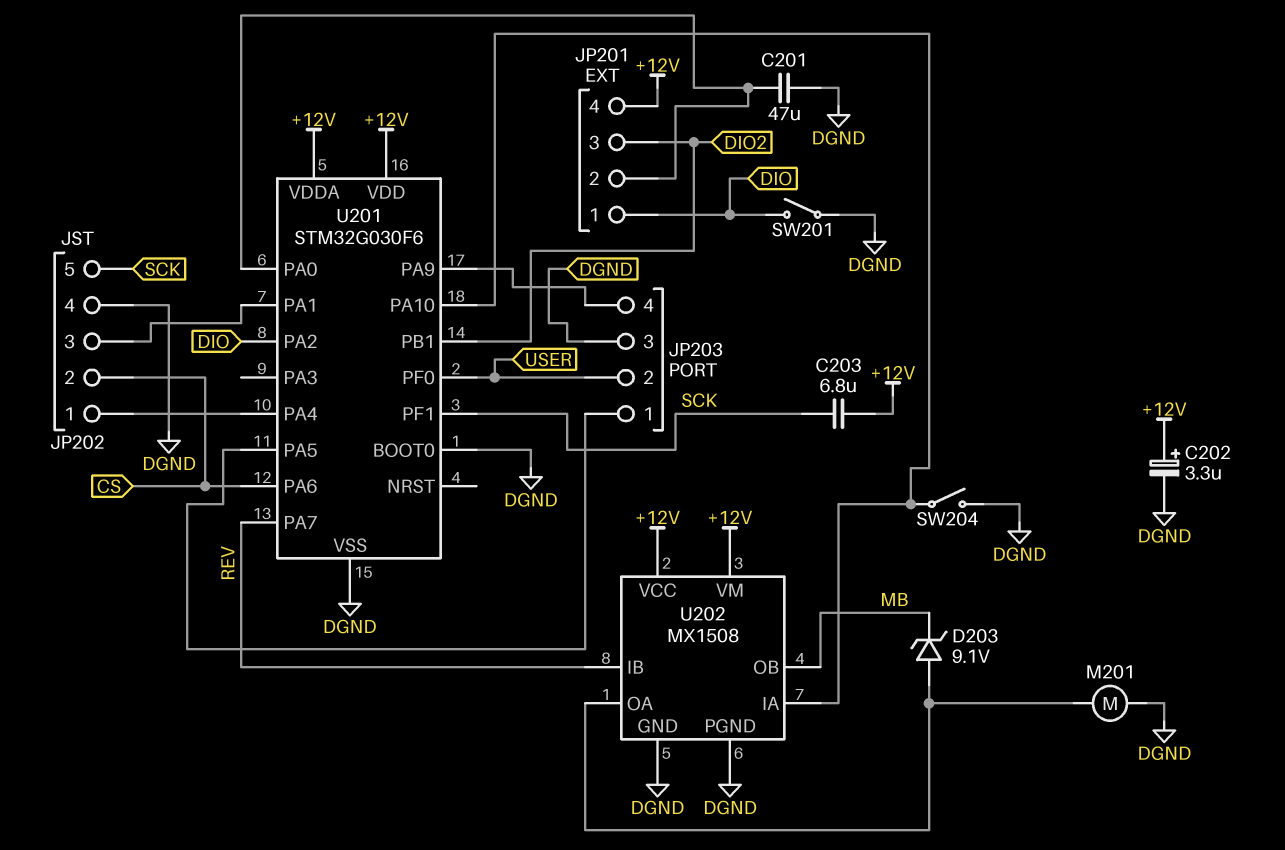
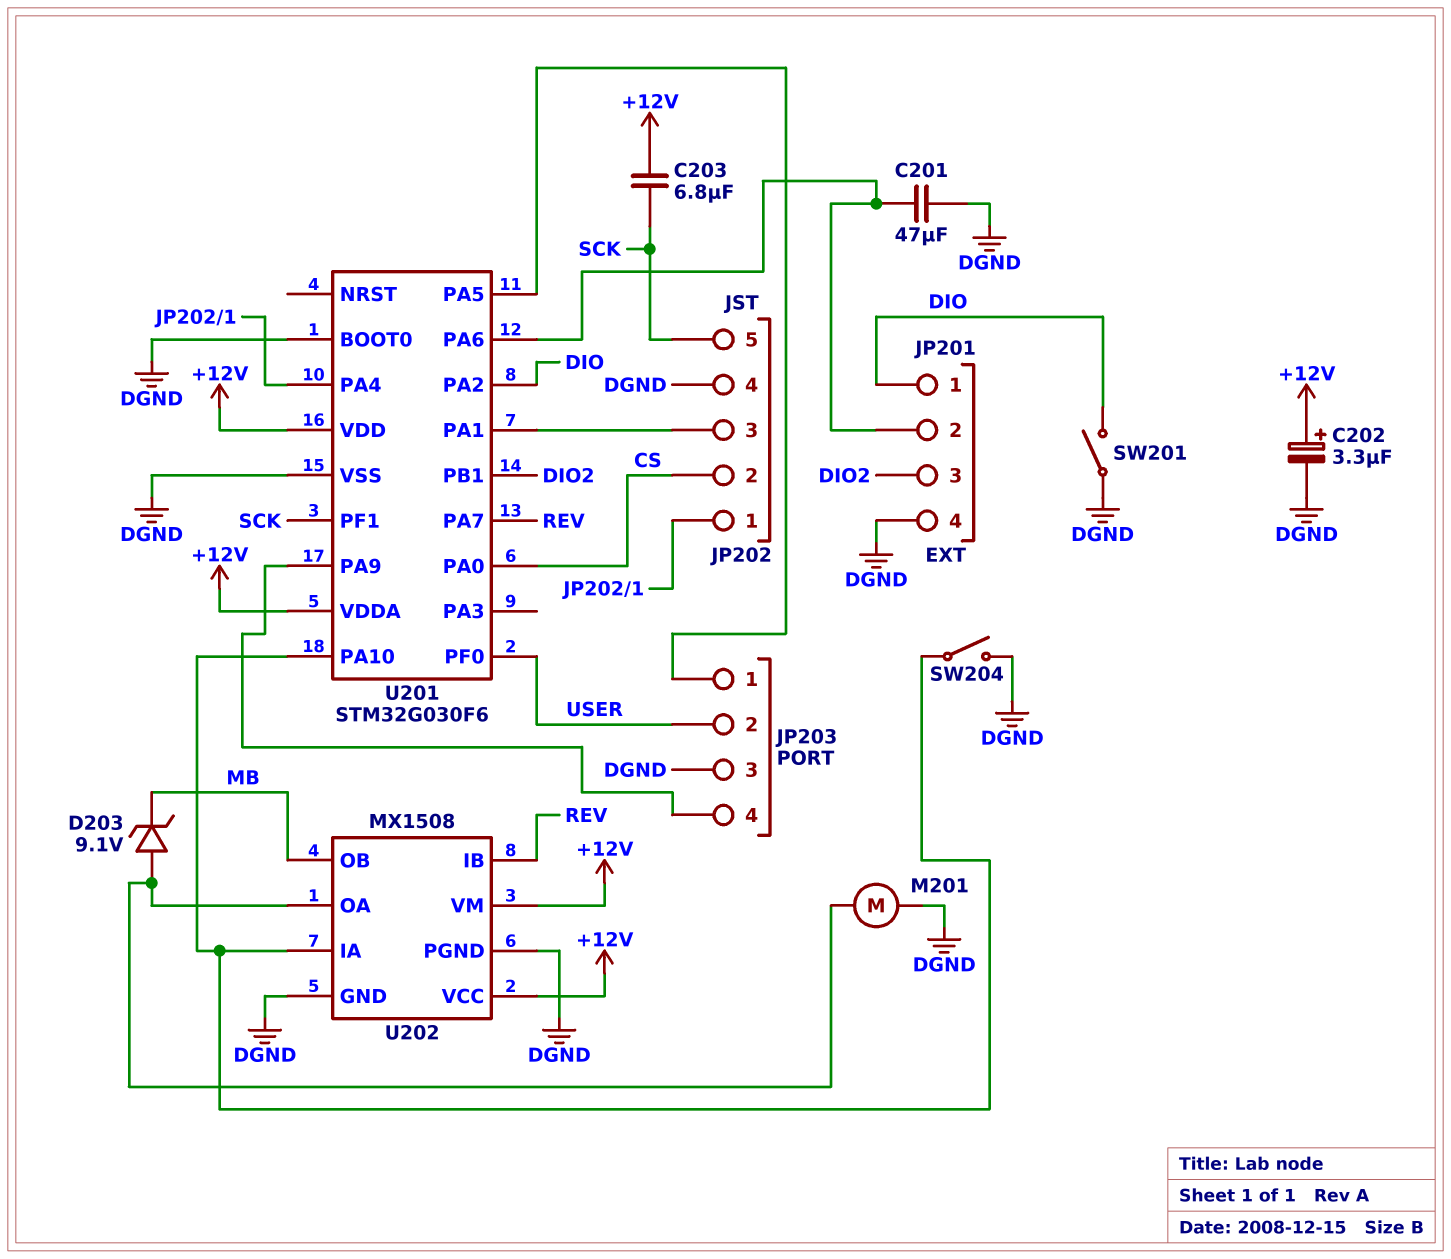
JP201 pin 4: +12V -> DGND
U201 pin PA0: JP201/2 -> CS
U201 pin PA6: CS -> JP201/2

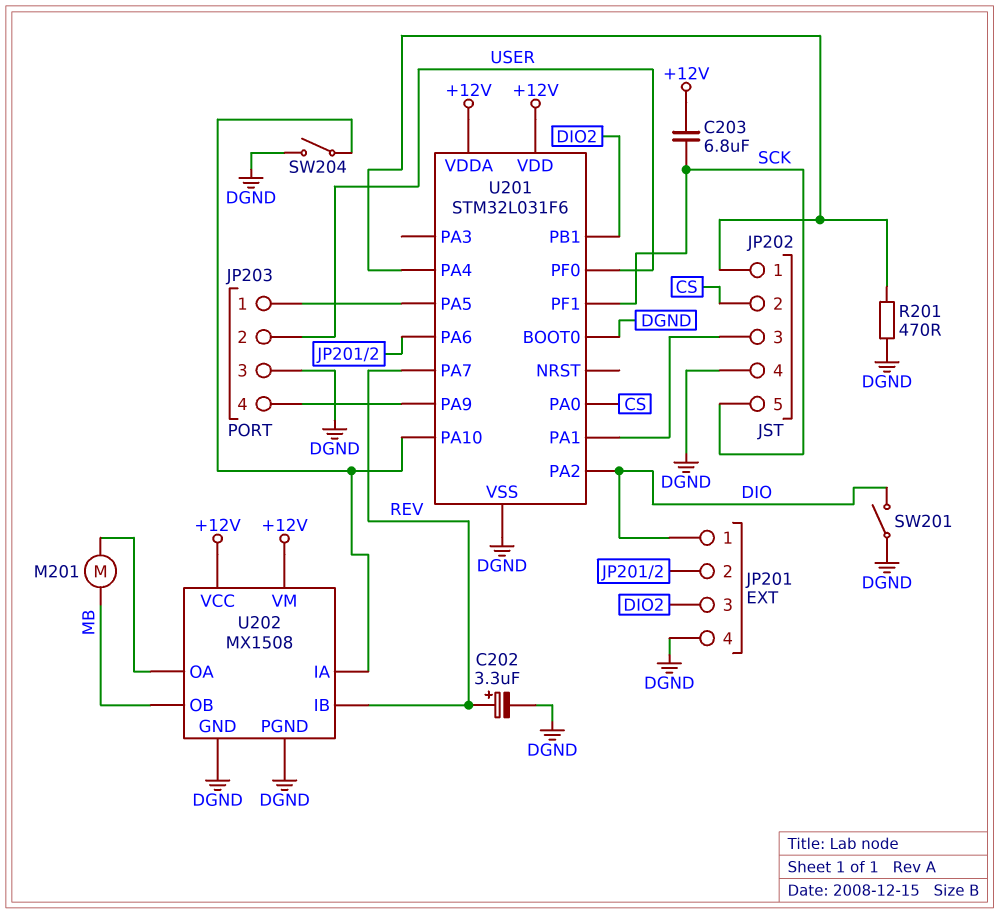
C201: 47uF (DGND, JP201/2) -> none
C202: 3.3uF (plus +12V, minus DGND) -> 3.3uF (plus REV, minus DGND)
D203: zener 9.1V (A U202/OA, K MB) -> none
M201: motor (DGND, U202/OA) -> motor (MB, U202/OA)
R201: none -> 470 (DGND, JP202/1)
U201: STM32G030F6 -> STM32L031F6

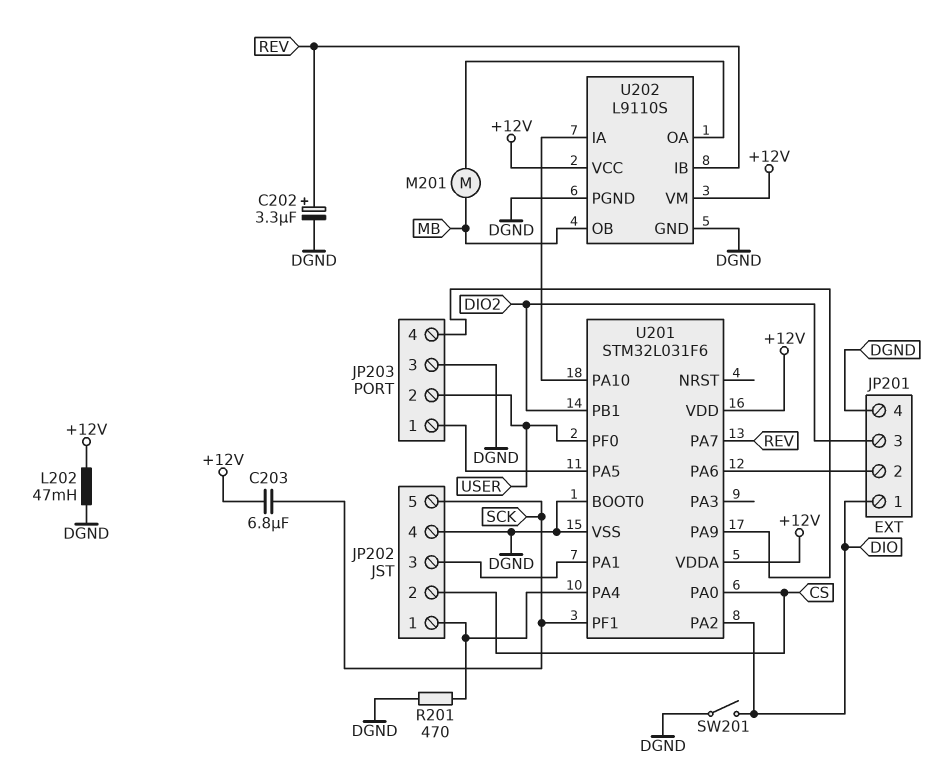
L202: none -> 47mH (+12V, DGND)
SW204: switch (DGND, U201/PA10) -> none
U202: MX1508 -> L9110S

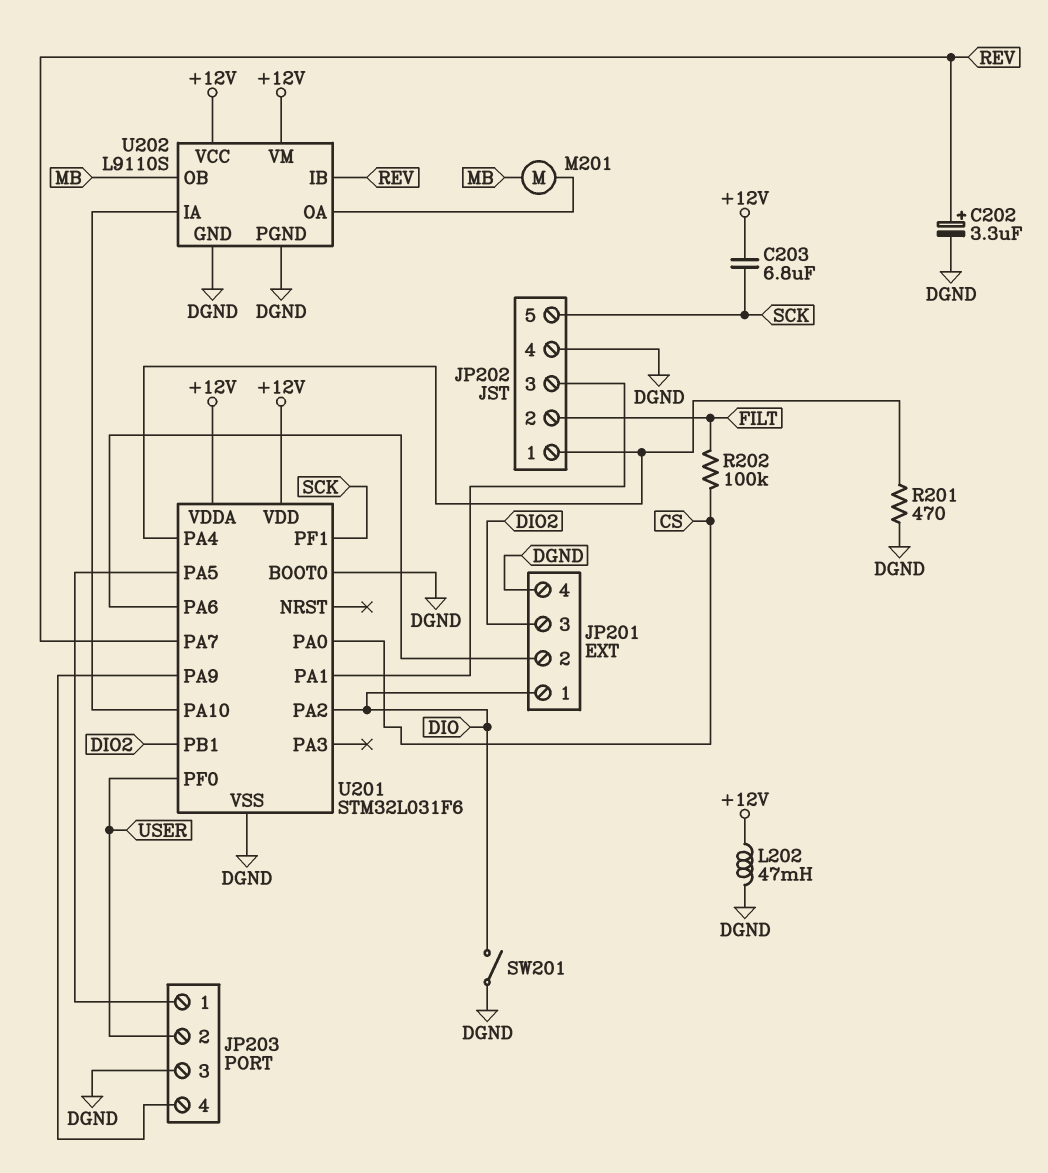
JP202 pin 2: CS -> FILT
R202: none -> 100k (CS, FILT)

